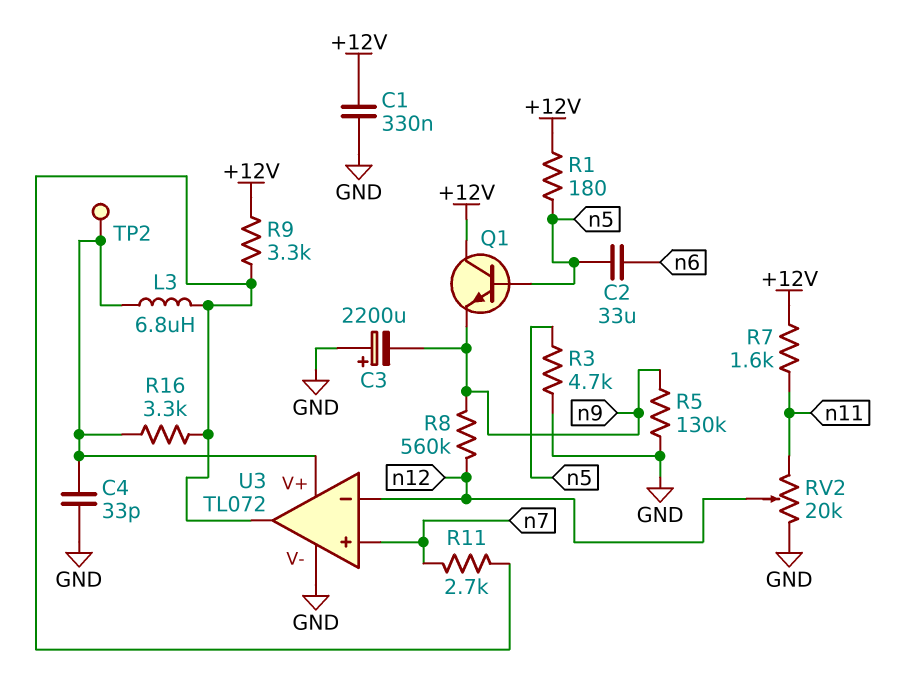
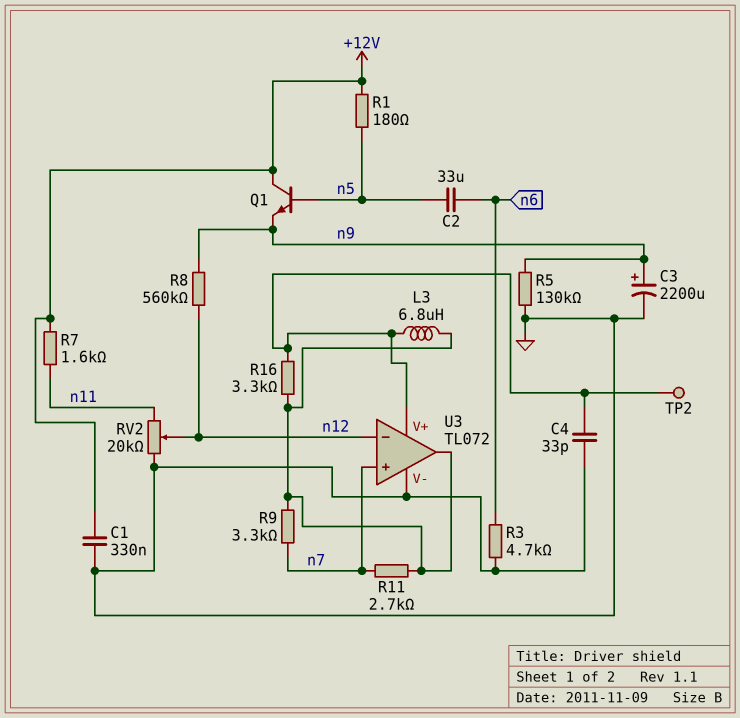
C3: 2200uF (plus GND, minus n9) -> 2200uF (plus n9, minus GND)
R3: 4.7k (GND, n5) -> 4.7k (GND, n6)
R9: 3.3k (+12V, U3/out) -> 3.3k (U3/out, n7)

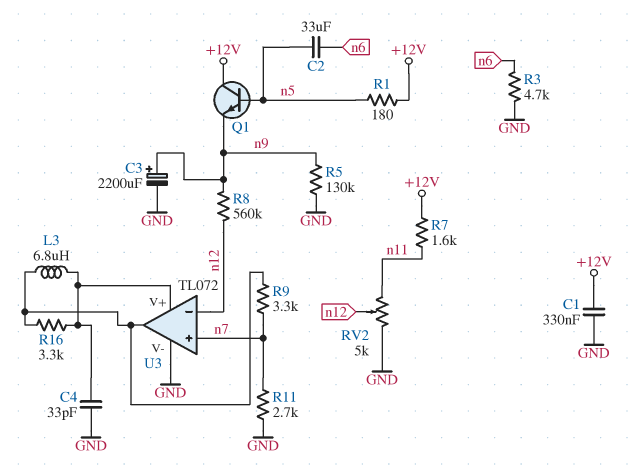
R11: 2.7k (U3/out, n7) -> 2.7k (GND, n7)
RV2: 20k (GND, n11, wiper n12) -> 5k (GND, n11, wiper n12)
TP2: test point (U3/V+) -> none

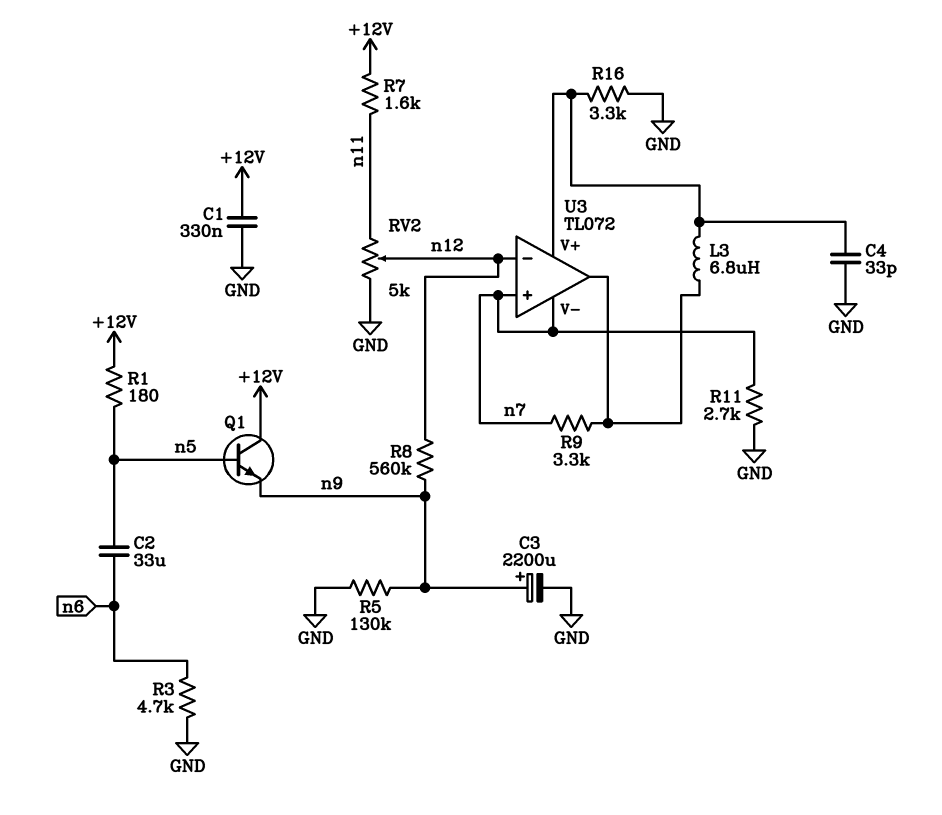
R16: 3.3k (U3/V+, U3/out) -> 3.3k (GND, U3/V+)
U3 pin V-: GND -> n7

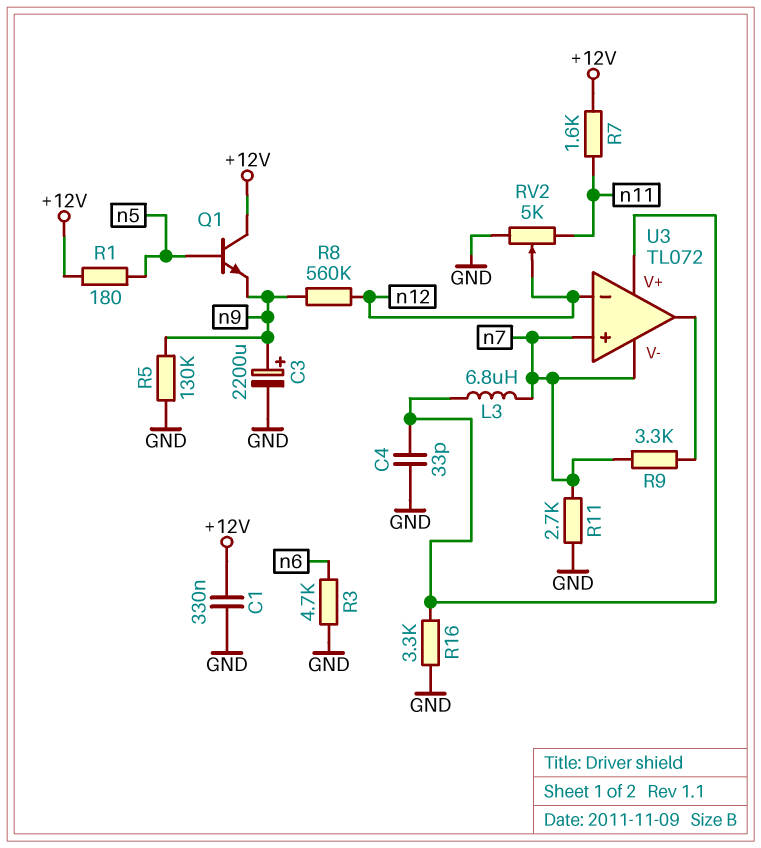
C2: 33uF (n5, n6) -> none
L3: 6.8uH (U3/V+, U3/out) -> 6.8uH (U3/V+, n7)

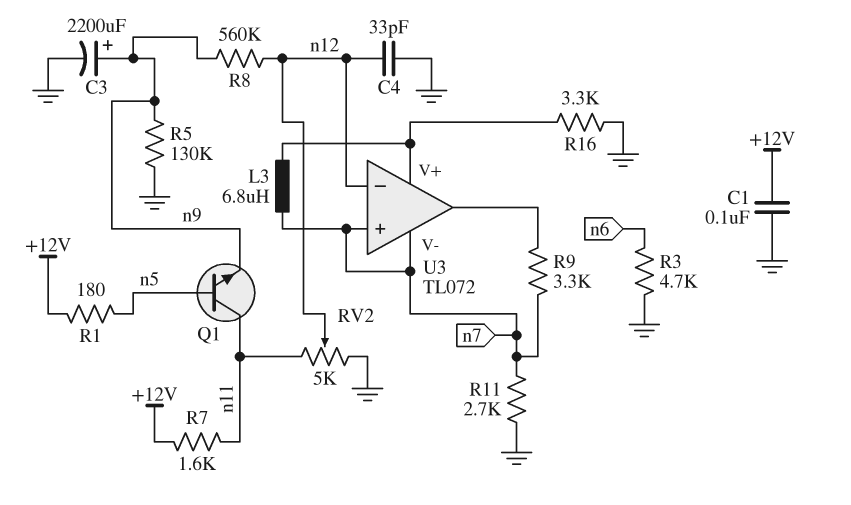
C1: 330nF (+12V, GND) -> 100nF (+12V, GND)
C4: 33pF (GND, U3/V+) -> 33pF (GND, n12)
Q1: NPN (B n5, C +12V, E n9) -> NPN (B n5, C n11, E n9)

